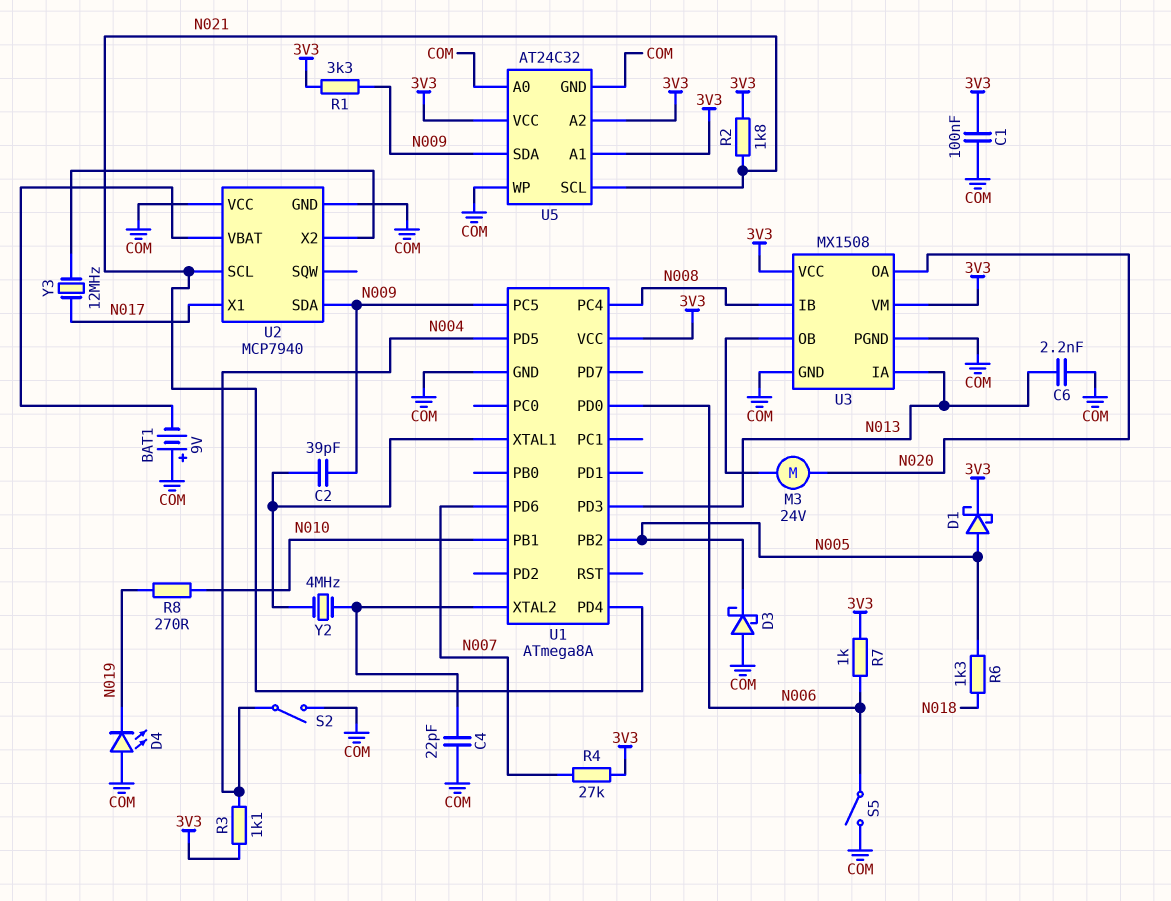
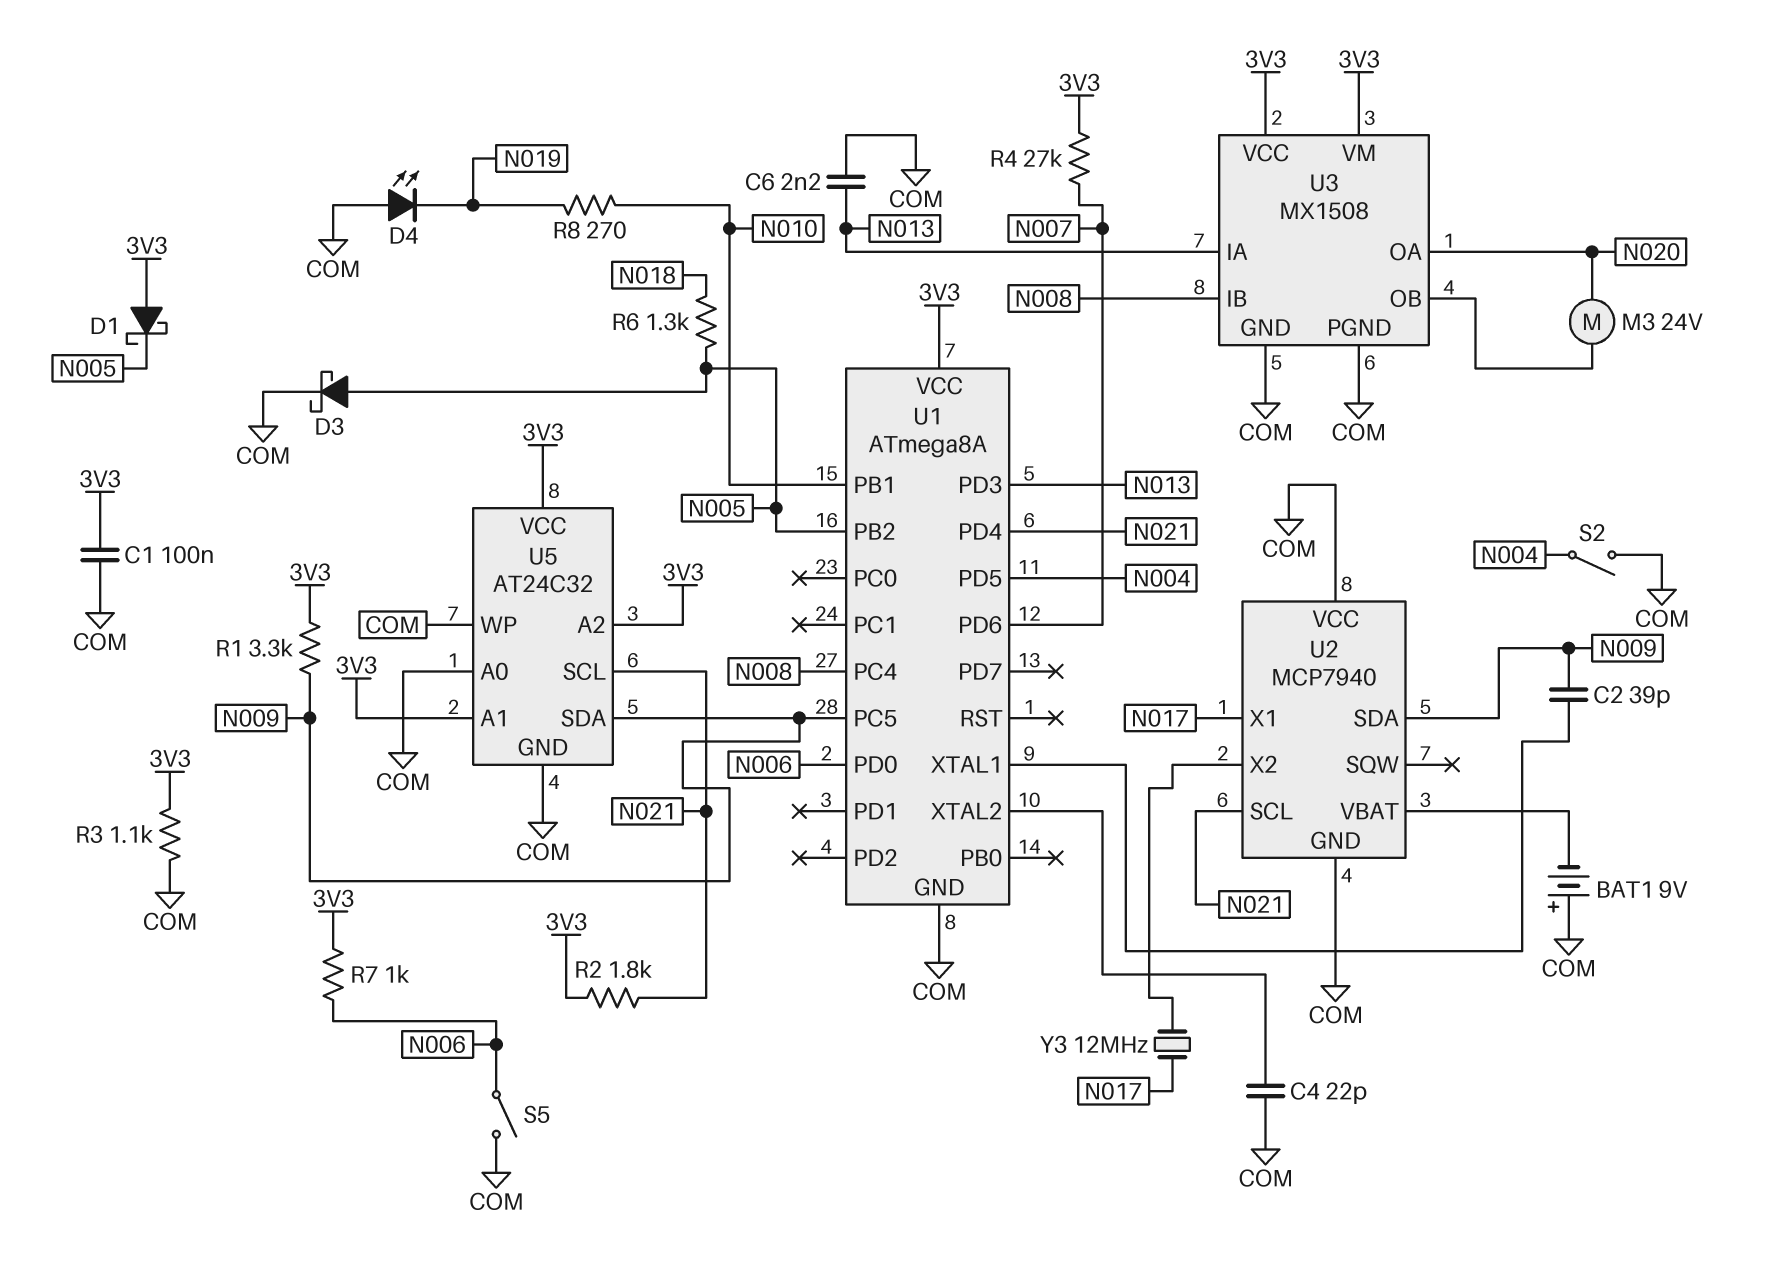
D1: schottky (A N005, K 3V3) -> schottky (A 3V3, K N005)
D3: schottky (A COM, K N005) -> schottky (A N005, K COM)
R3: 1.1k (3V3, N004) -> 1.1k (3V3, COM)
Y2: 4MHz (U1/XTAL1, U1/XTAL2) -> none

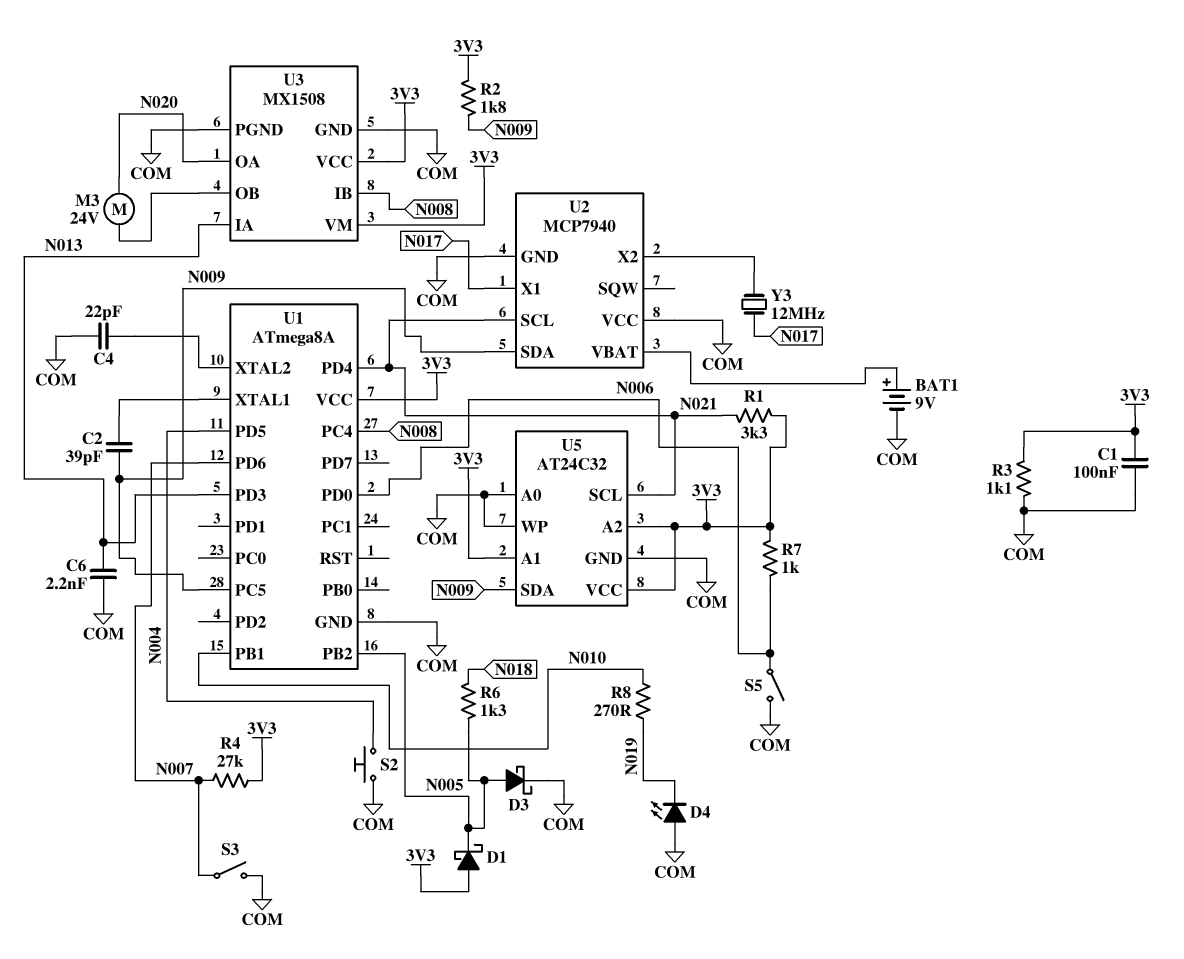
BAT1: 9V (plus COM, minus U2/VBAT) -> 9V (plus U2/VBAT, minus COM)
R1: 3.3k (3V3, N009) -> 3.3k (3V3, N021)
R2: 1.8k (3V3, N021) -> 1.8k (3V3, N009)
S2: switch (COM, N004) -> button (COM, N004)
S3: none -> switch (COM, N007)

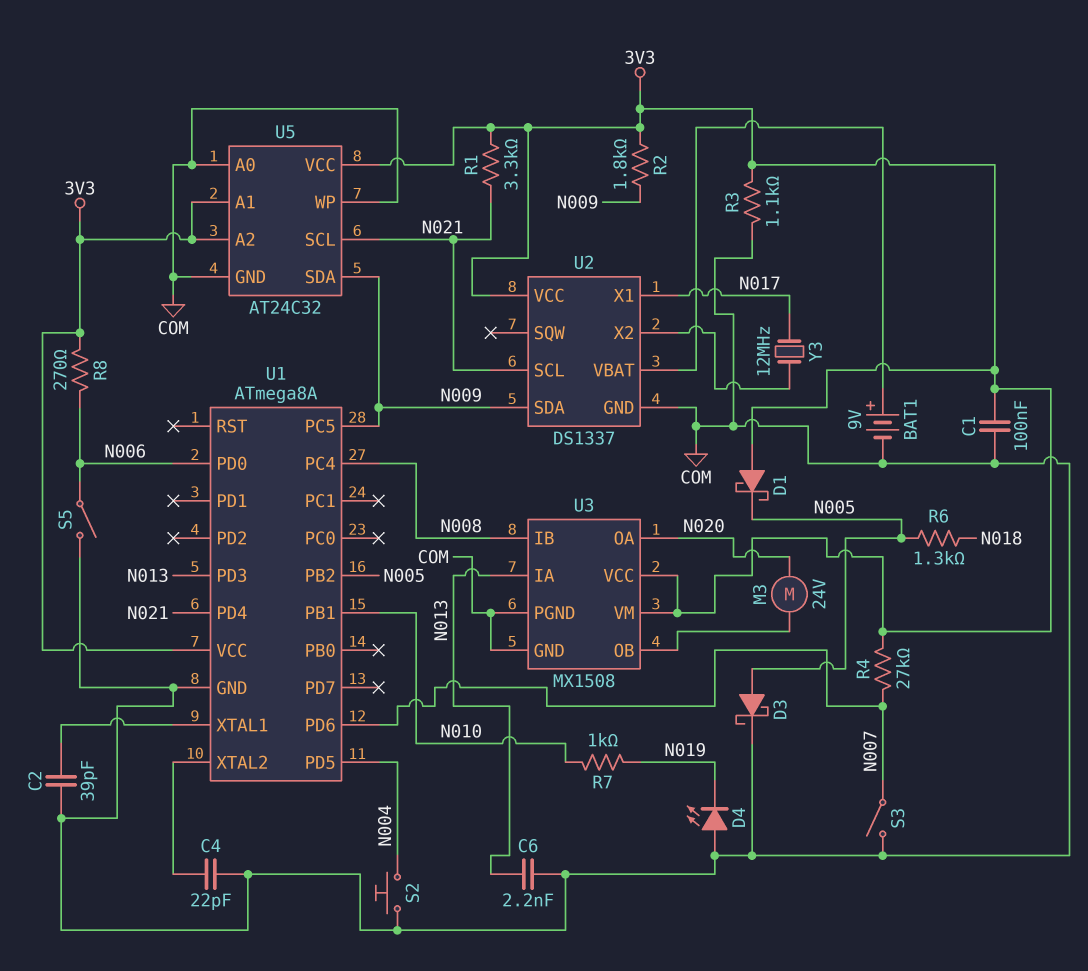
C2: 39pF (N009, U1/XTAL1) -> 39pF (COM, U1/XTAL1)
R7: 1k (3V3, N006) -> 1k (N010, N019)
R8: 270 (N010, N019) -> 270 (3V3, N006)
U2: MCP7940 -> DS1337
U2 pin VCC: COM -> 3V3

